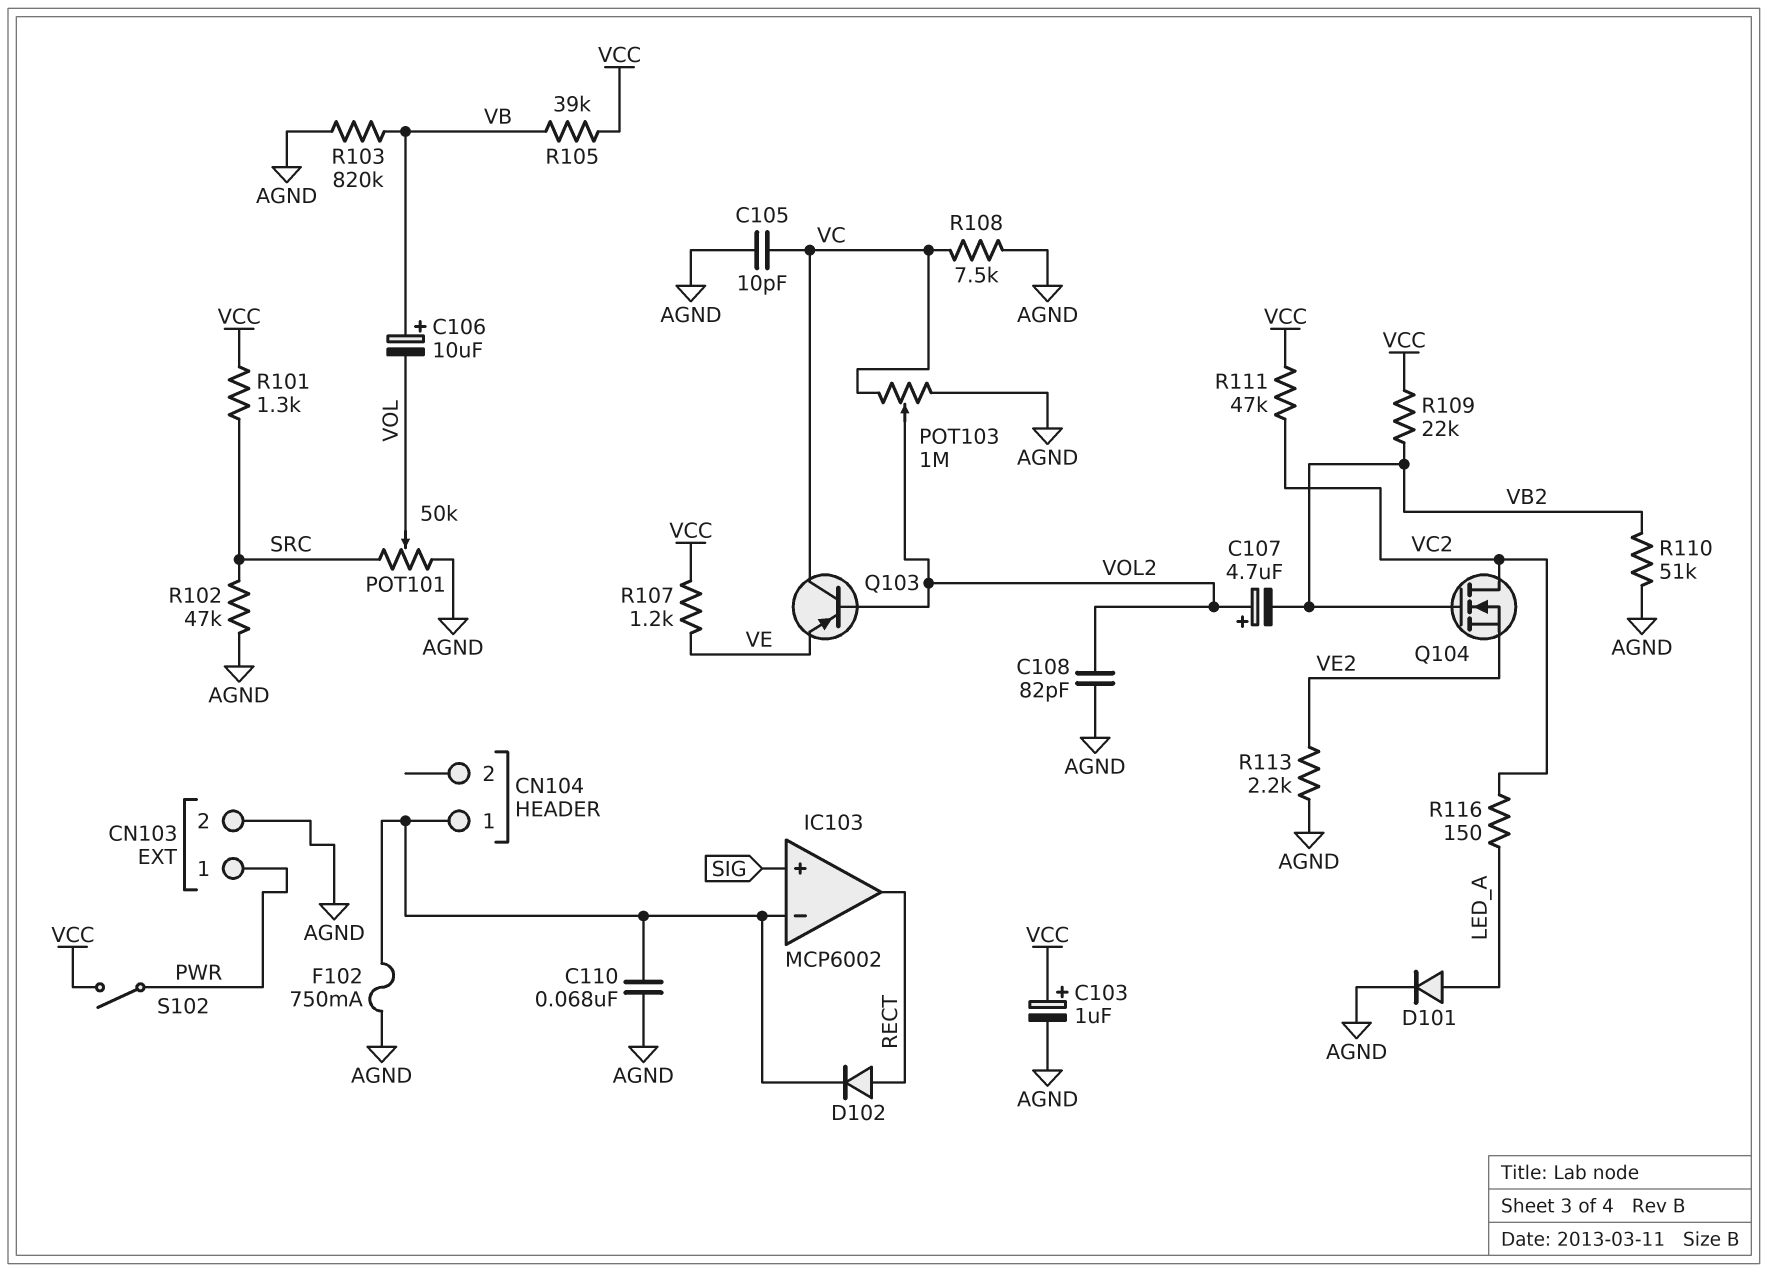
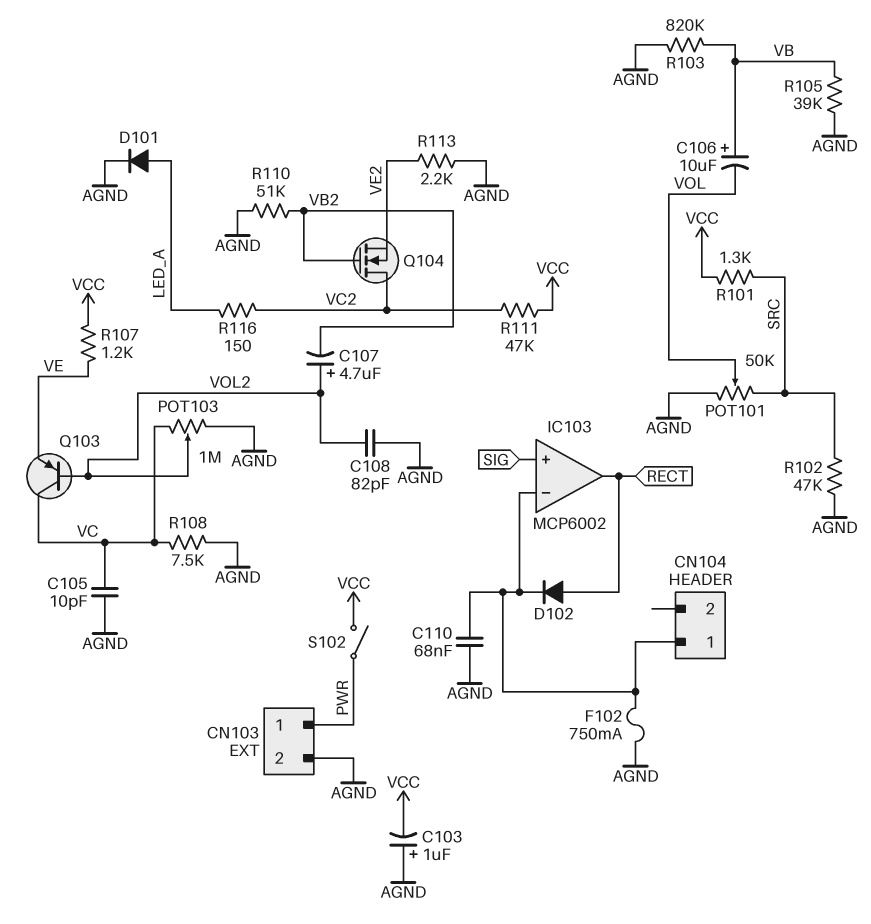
C103: 1uF (plus VCC, minus AGND) -> 1uF (plus AGND, minus VCC)
R105: 39k (VB, VCC) -> 39k (AGND, VB)
R109: 22k (VB2, VCC) -> none

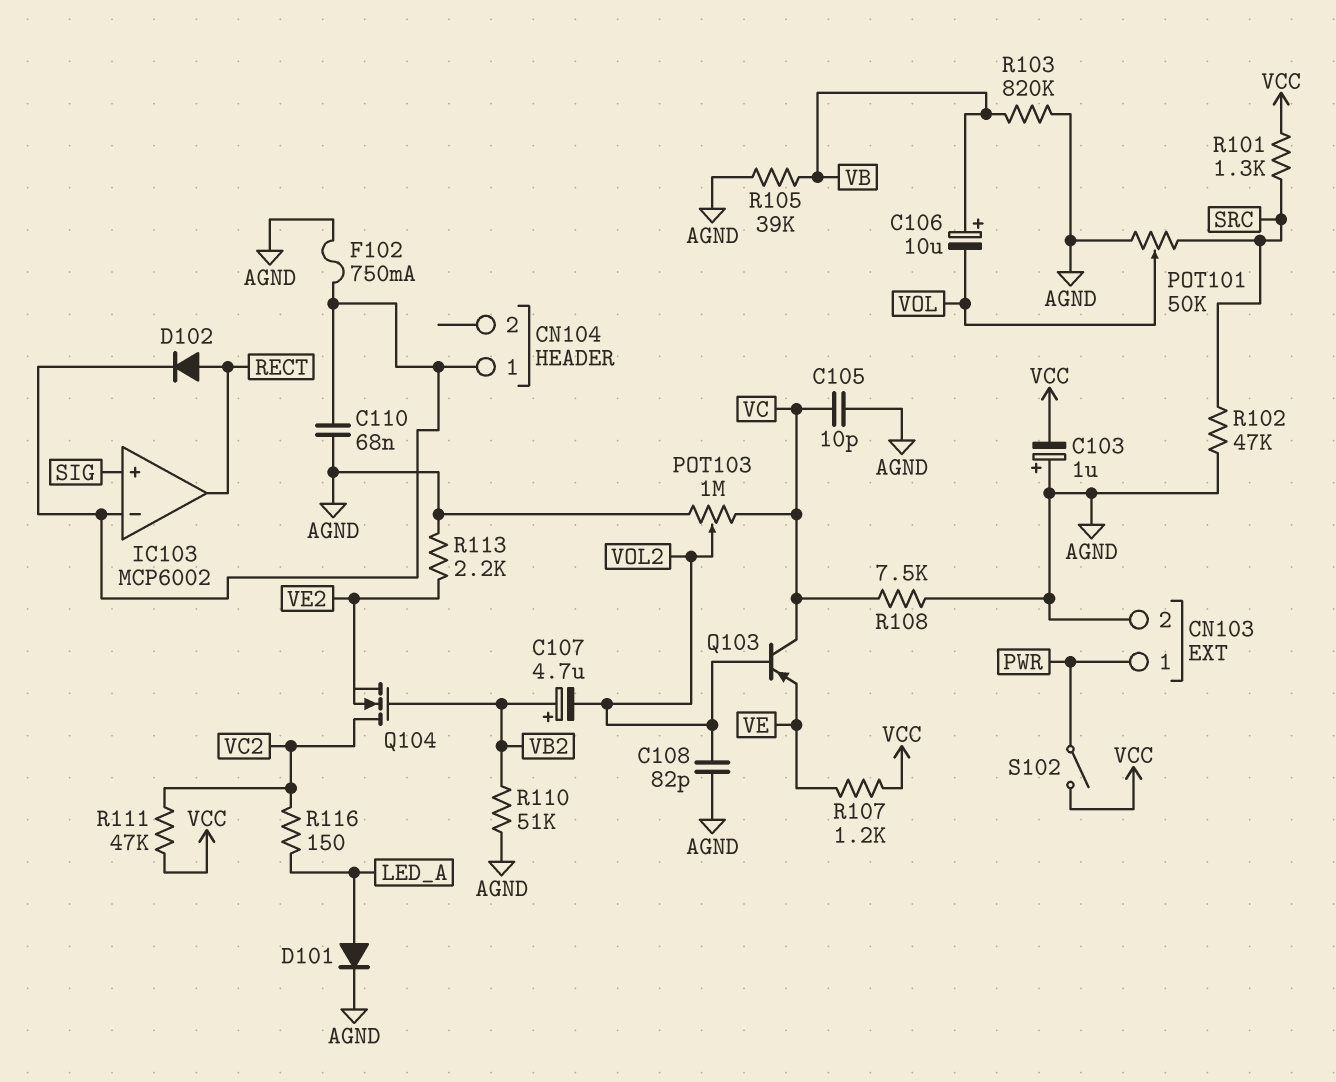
C107: 4.7uF (plus VOL2, minus VB2) -> 4.7uF (plus VB2, minus VOL2)

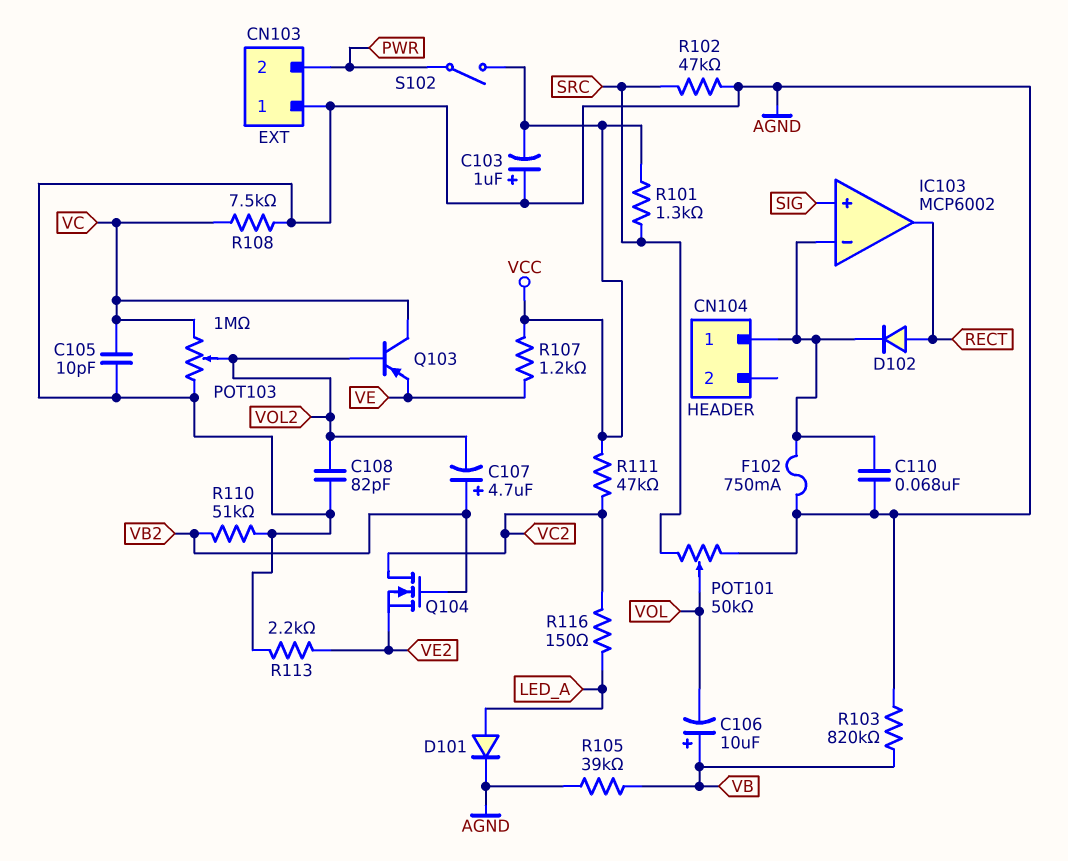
CN103 pin 1: PWR -> AGND
CN103 pin 2: AGND -> PWR

